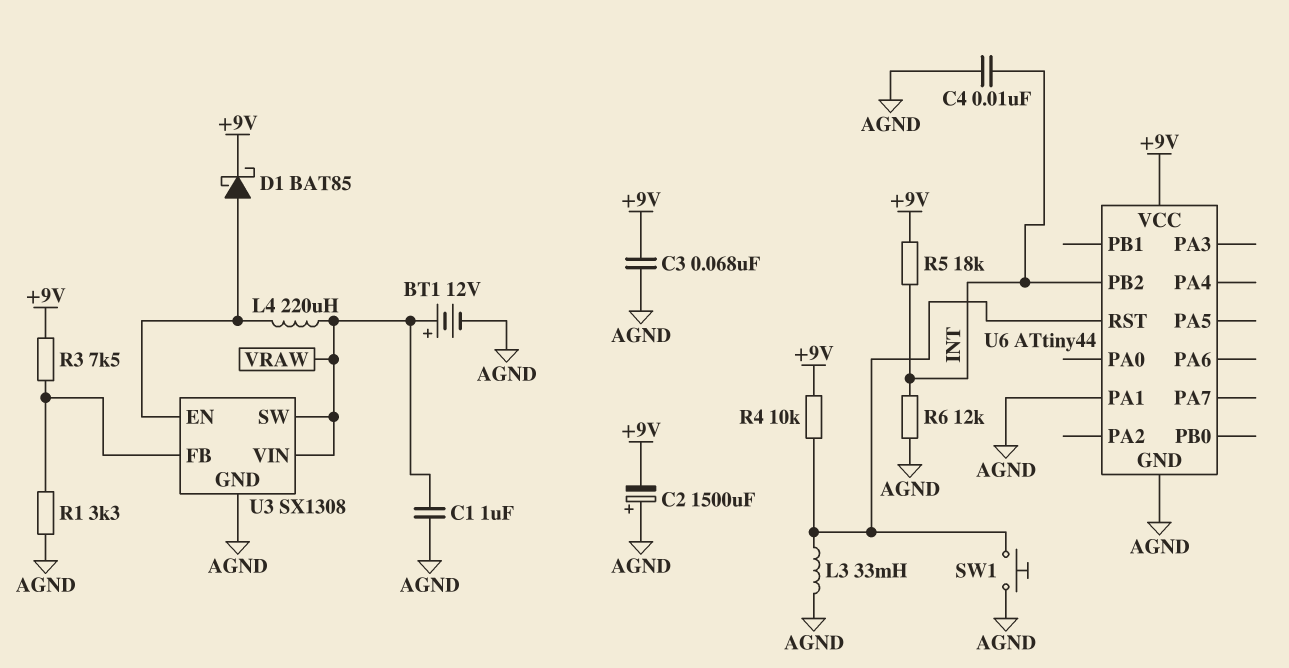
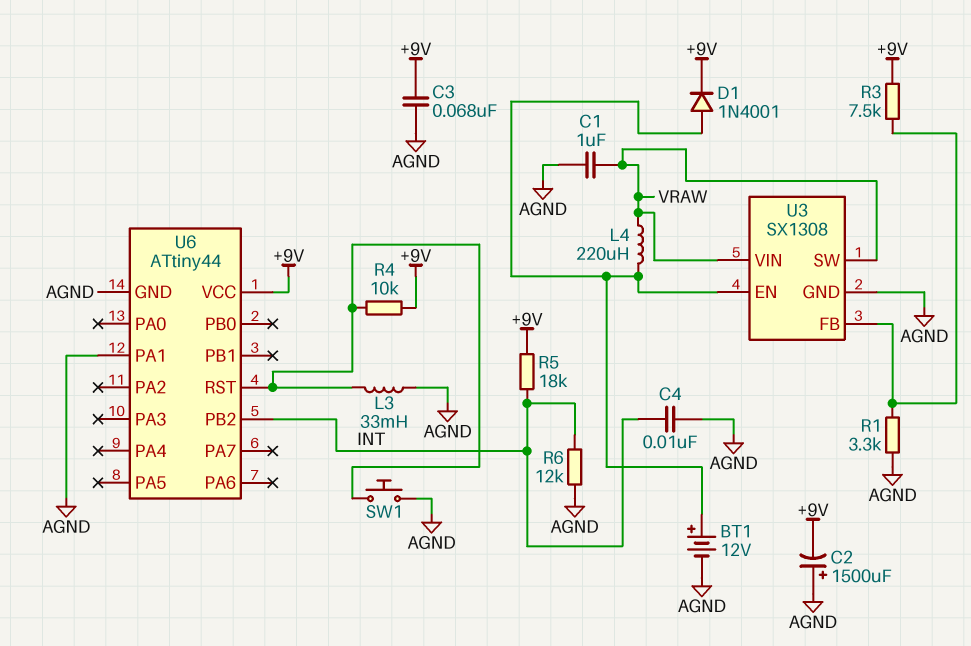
BT1: 12V (plus VRAW, minus AGND) -> 12V (plus U3/EN, minus AGND)
D1: schottky BAT85 (A U3/EN, K +9V) -> diode 1N4001 (A U3/EN, K +9V)

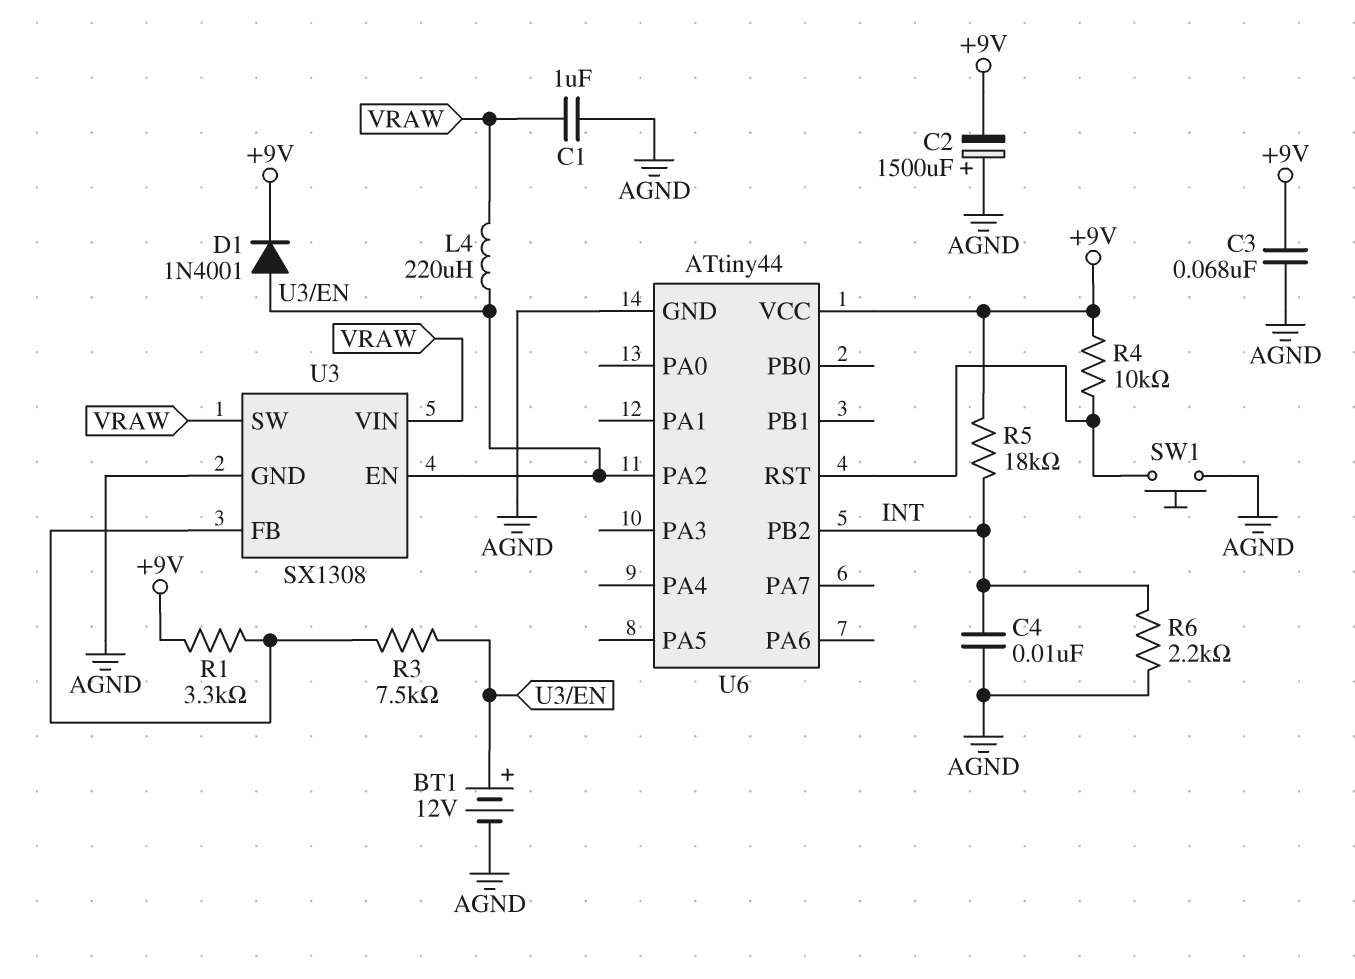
L3: 33mH (AGND, U6/RST) -> none
R1: 3.3k (AGND, U3/FB) -> 3.3k (+9V, U3/FB)
R3: 7.5k (+9V, U3/FB) -> 7.5k (U3/EN, U3/FB)
R6: 12k (AGND, INT) -> 2.2k (AGND, INT)
U6 pin PA1: AGND -> none
U6 pin PA2: none -> U3/EN

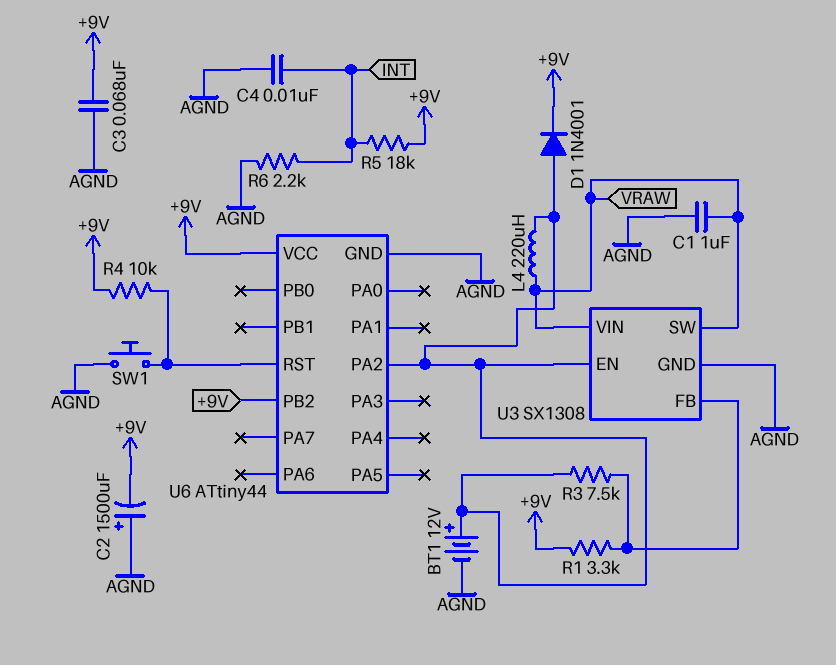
U6 pin PB2: INT -> +9V

